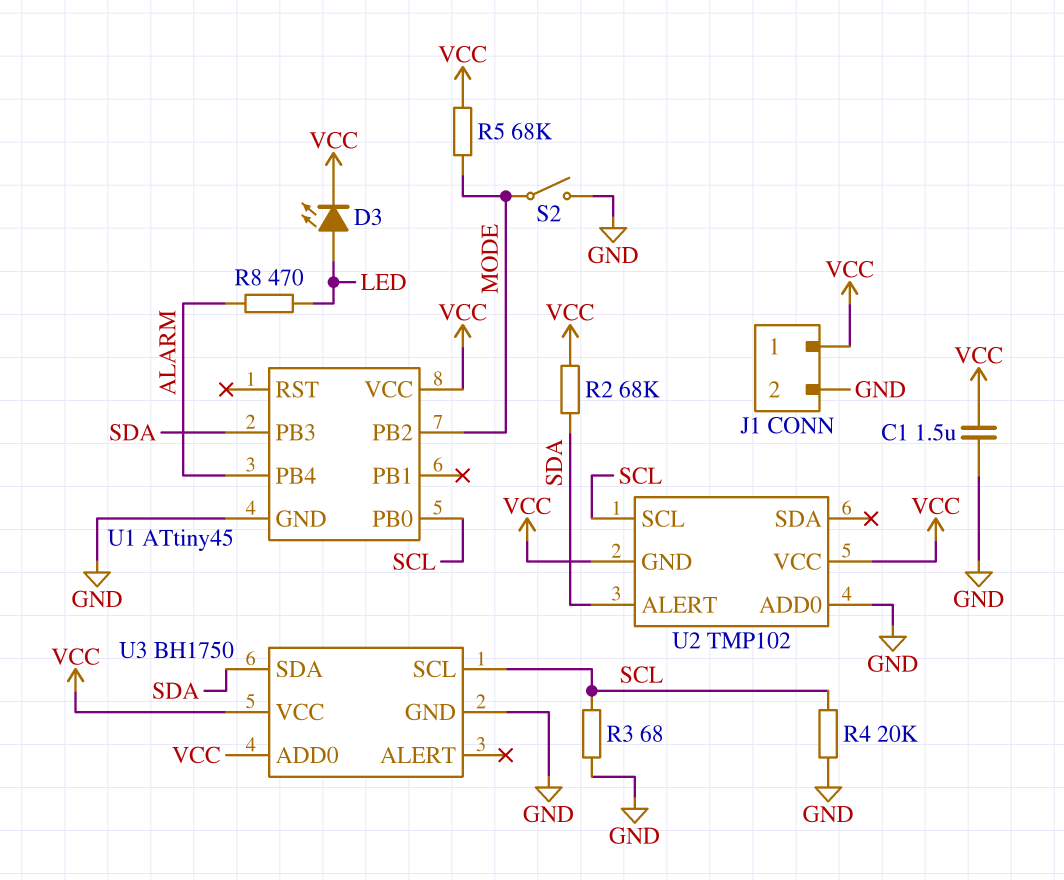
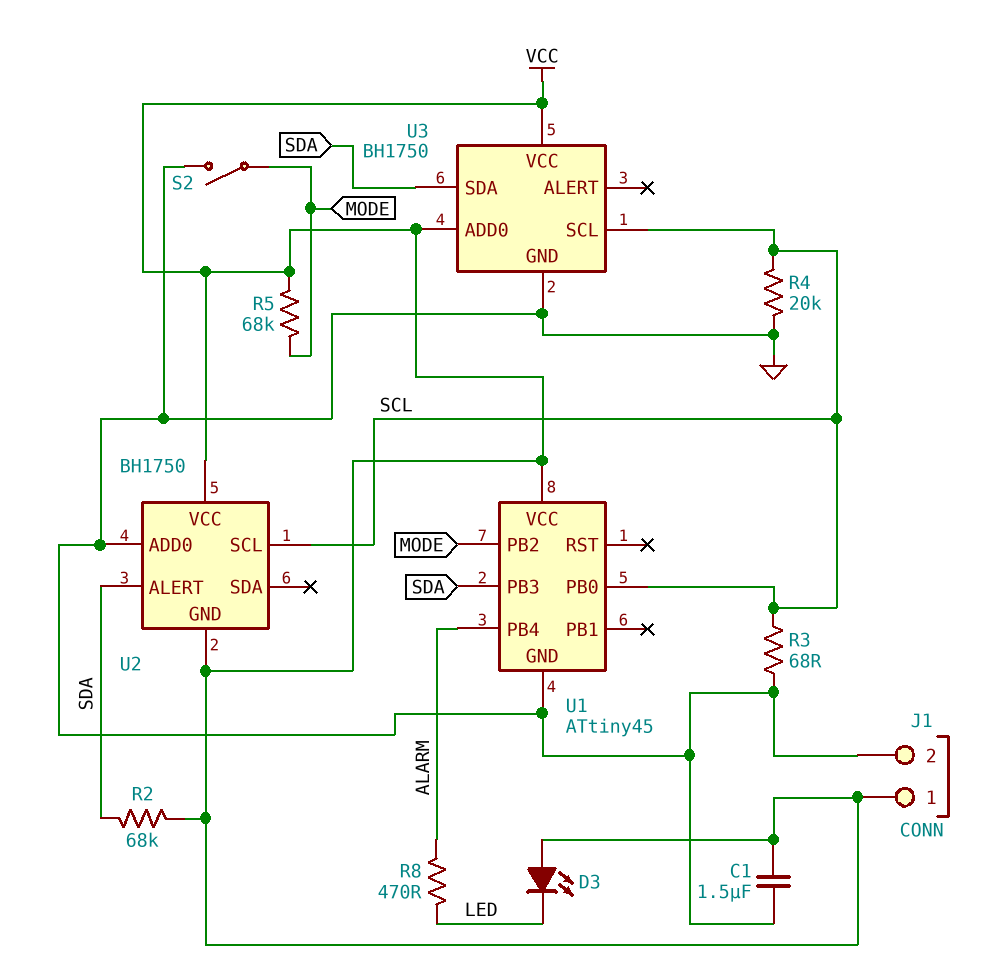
D3: LED (A LED, K VCC) -> LED (A VCC, K LED)
U2: TMP102 -> BH1750

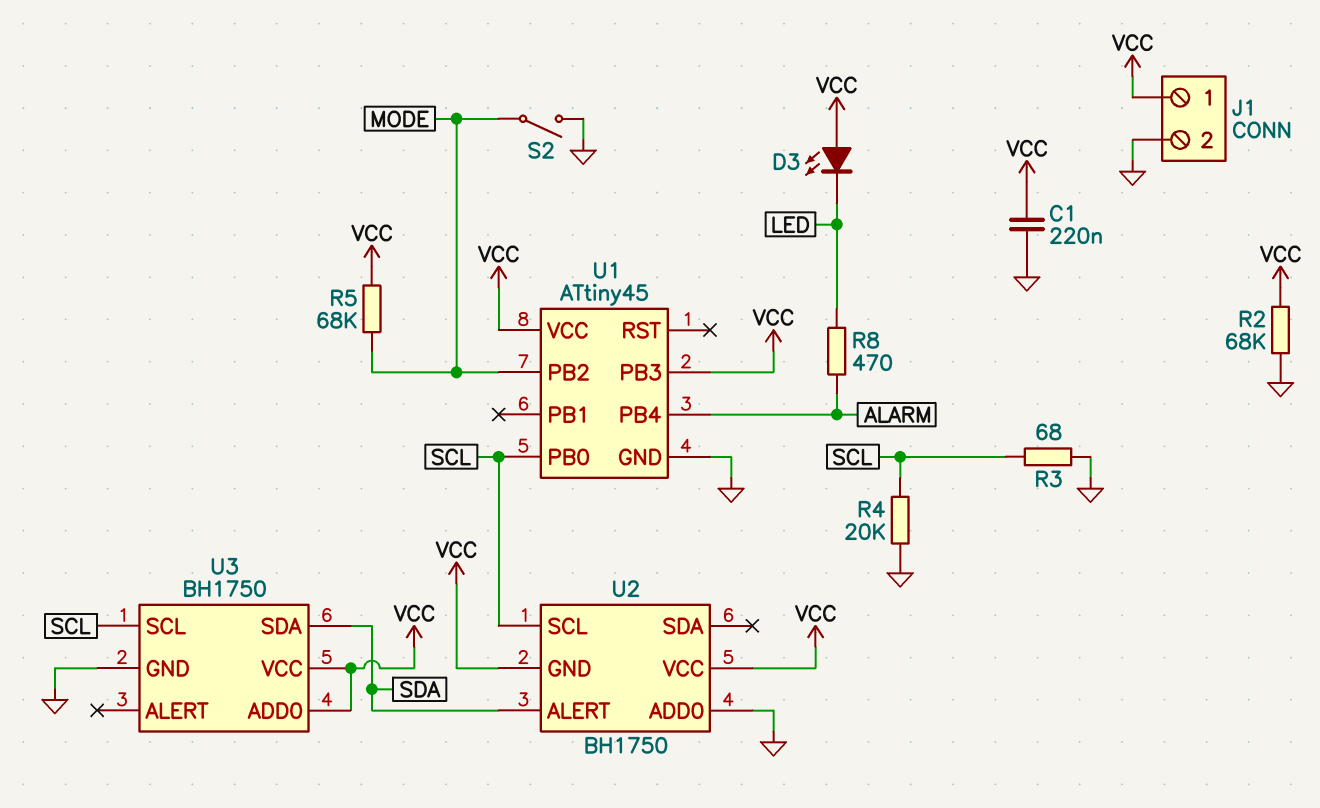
C1: 1.5uF (GND, VCC) -> 220nF (GND, VCC)
R2: 68k (SDA, VCC) -> 68k (GND, VCC)
U1 pin PB3: SDA -> VCC

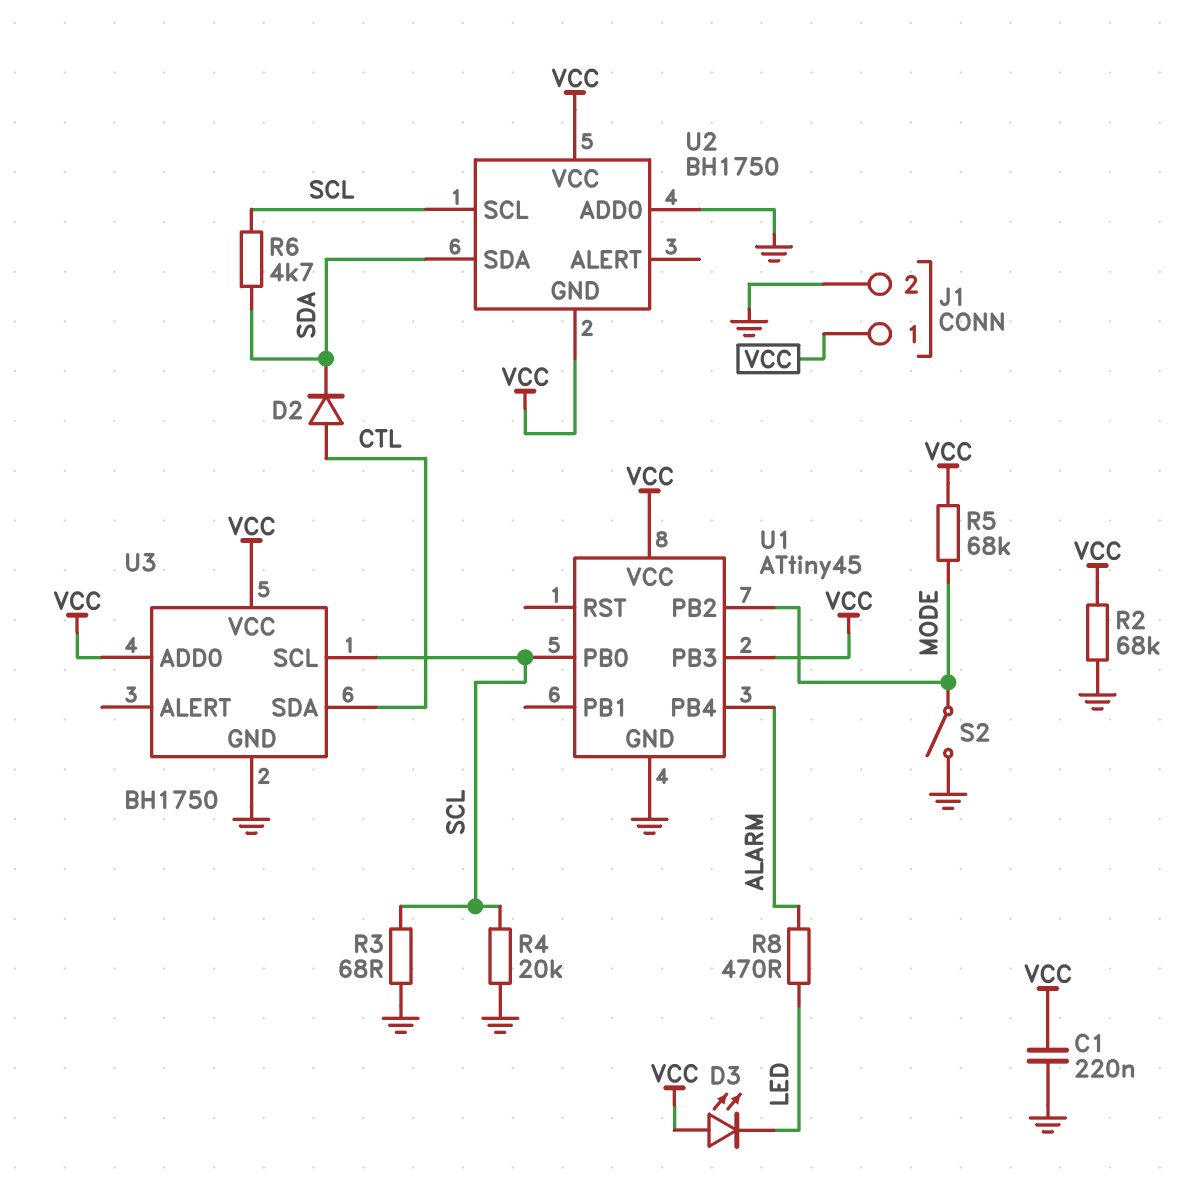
D2: none -> diode (A CTL, K SDA)
R6: none -> 4.7k (SCL, SDA)
U2 pin ALERT: SDA -> none
U2 pin SDA: none -> SDA
U3 pin SDA: SDA -> CTL

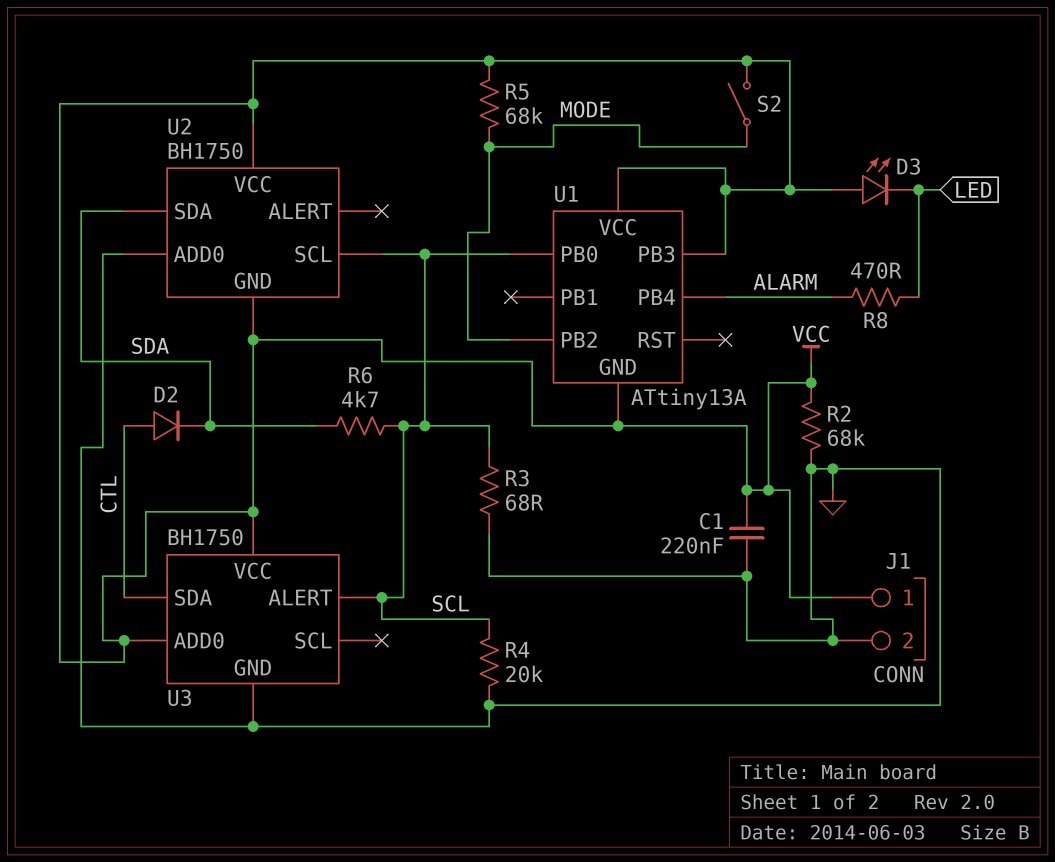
S2: switch (GND, MODE) -> switch (MODE, VCC)
U1: ATtiny45 -> ATtiny13A
U1 pin GND: GND -> VCC
U3 pin ALERT: none -> SCL
U3 pin SCL: SCL -> none

